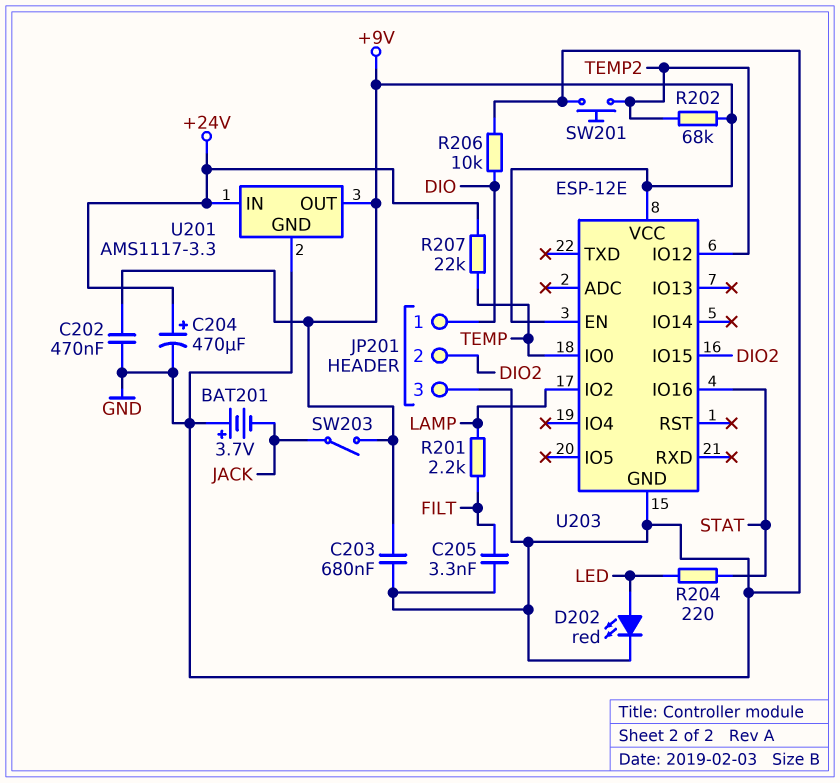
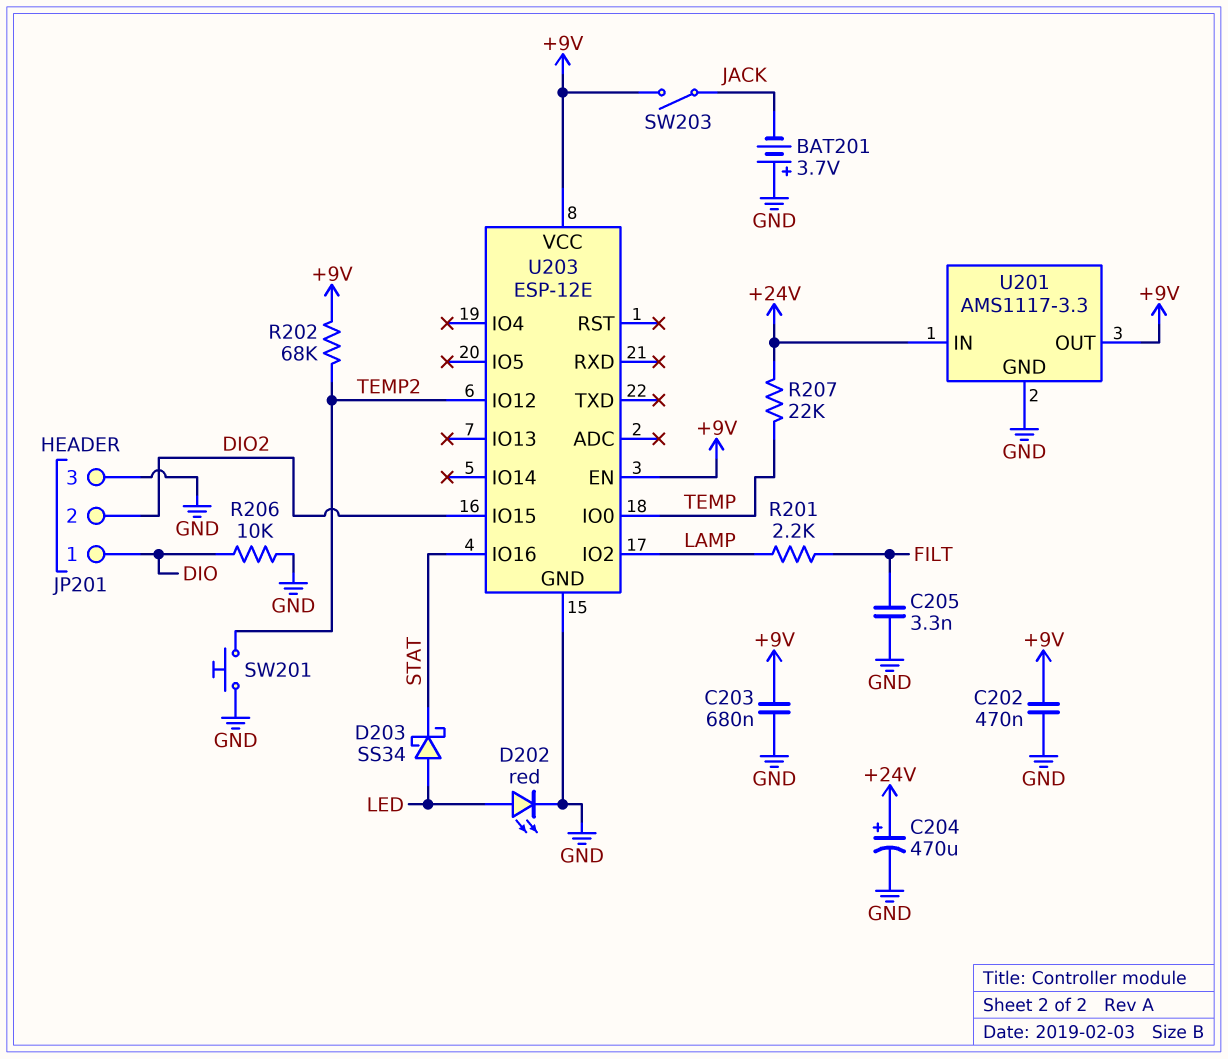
D203: none -> schottky SS34 (A LED, K STAT)
R204: 220 (LED, STAT) -> none

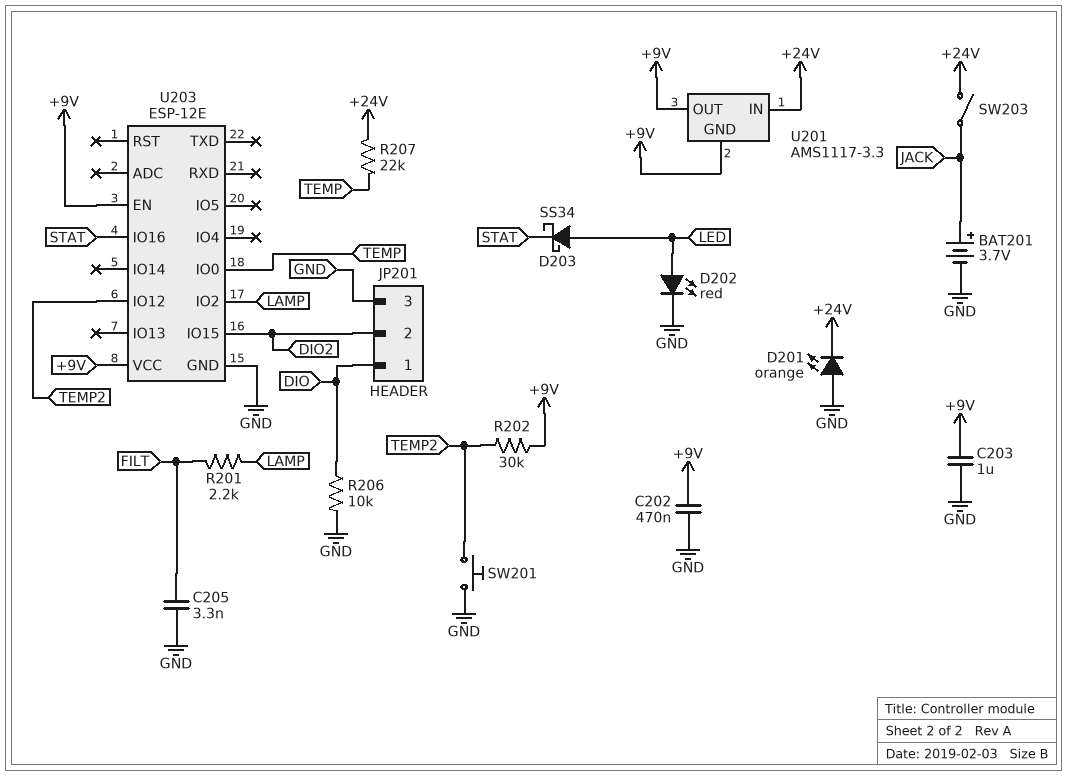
BAT201: 3.7V (plus GND, minus JACK) -> 3.7V (plus JACK, minus GND)
C203: 680nF (+9V, GND) -> 1uF (+9V, GND)
C204: 470uF (plus +24V, minus GND) -> none
D201: none -> LED orange (A GND, K +24V)
R202: 68k (+9V, TEMP2) -> 30k (+9V, TEMP2)
SW203: switch (+9V, JACK) -> switch (+24V, JACK)
U201 pin GND: GND -> +9V

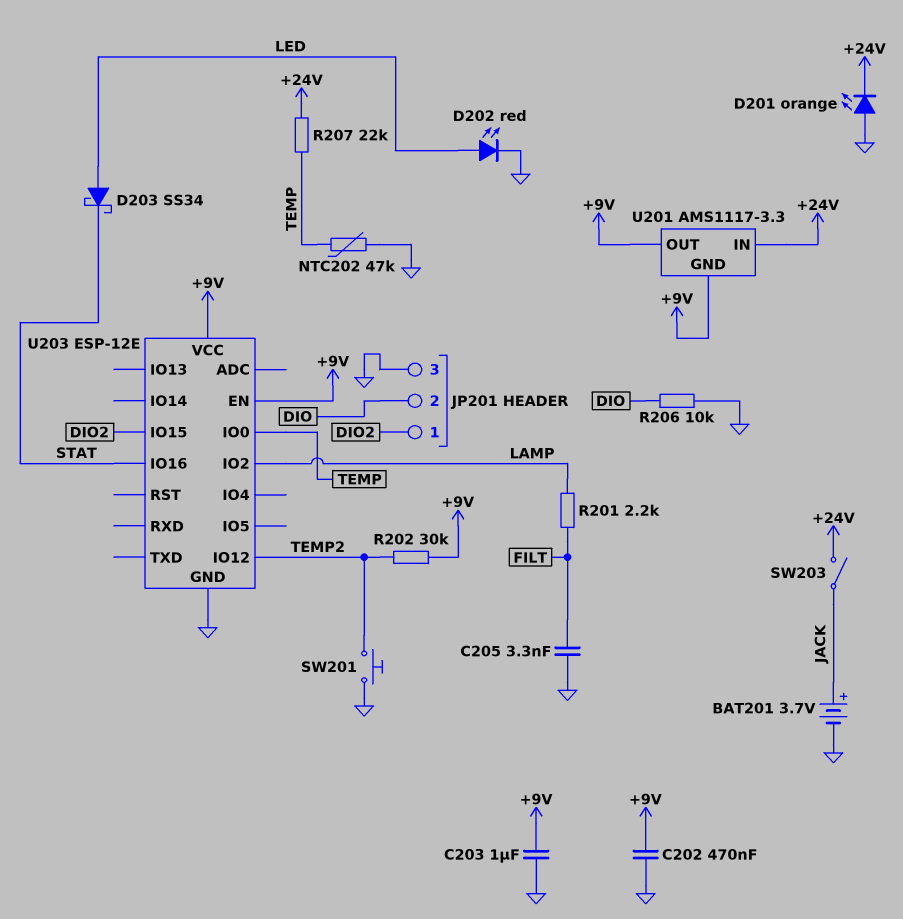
JP201 pin 1: DIO -> DIO2
JP201 pin 2: DIO2 -> DIO
NTC202: none -> 47k (GND, TEMP)

